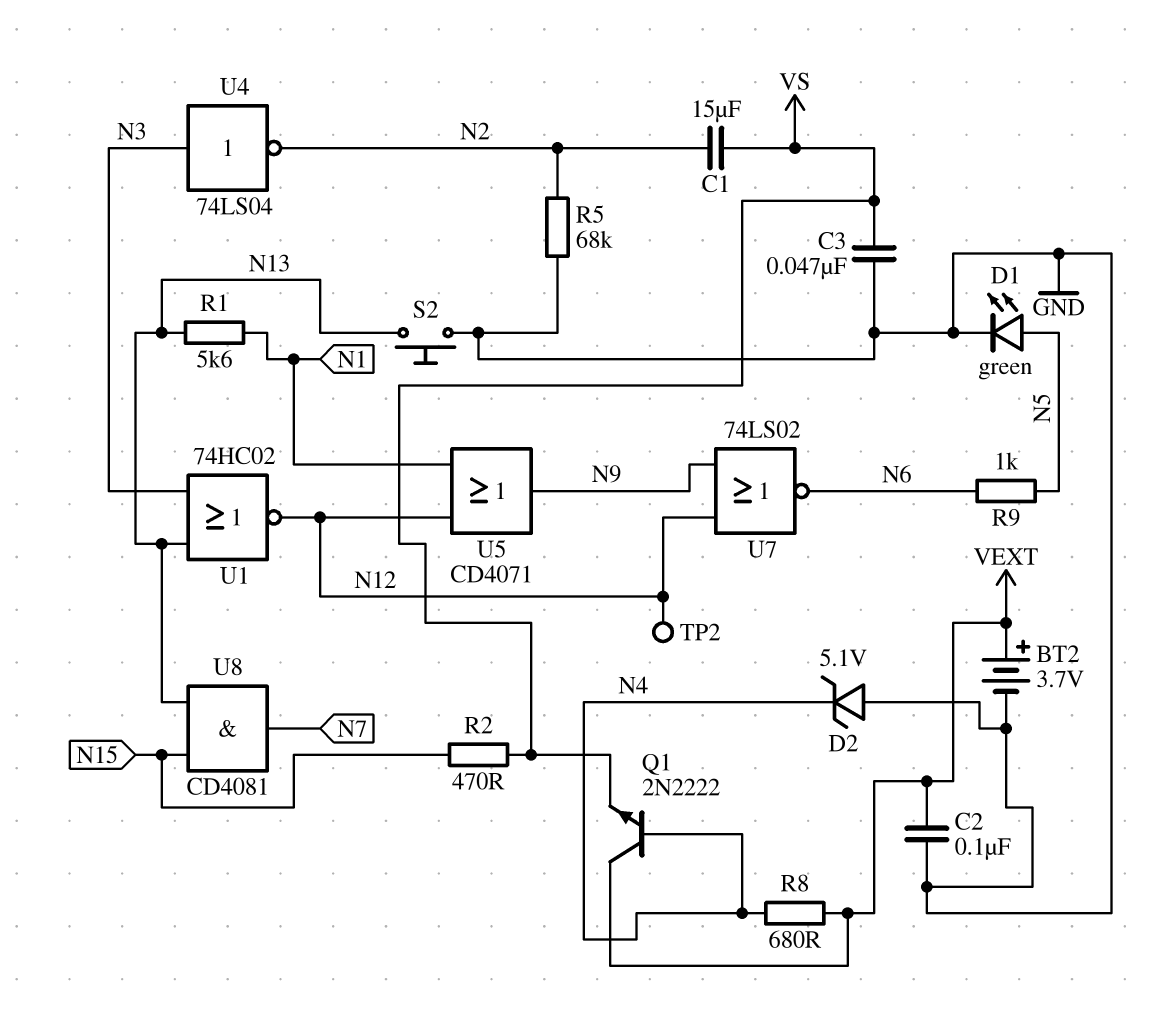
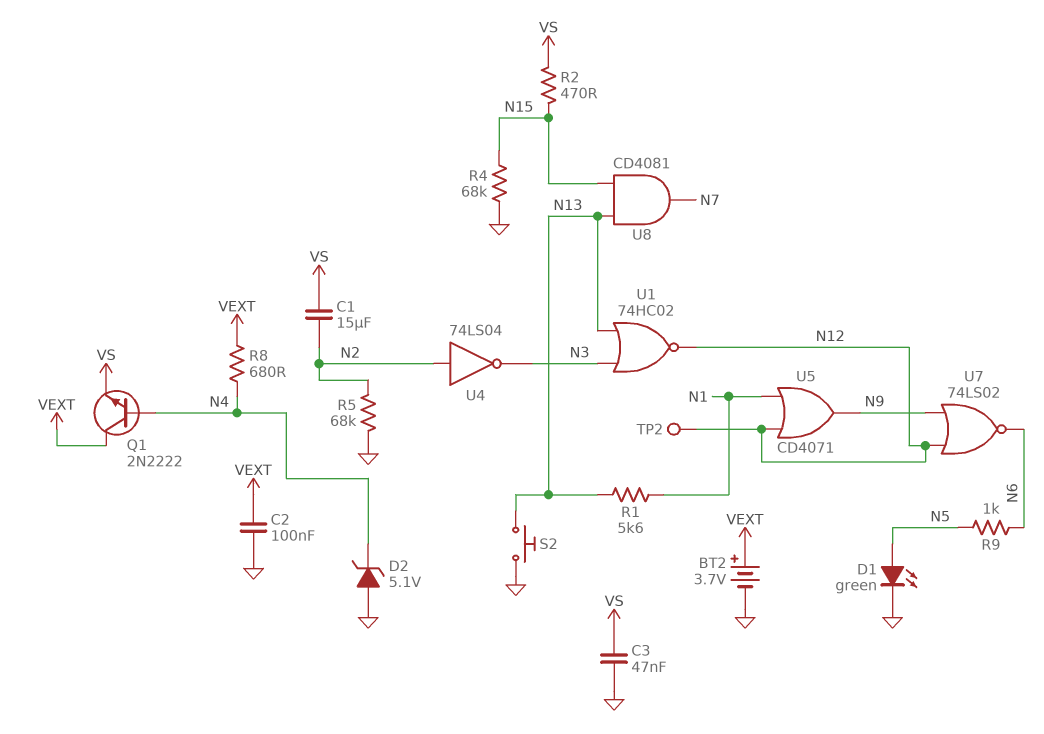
R4: none -> 68k (GND, N15)
U4: NOT 74LS04 (in N3, out N2) -> NOT 74LS04 (in N2, out N3)

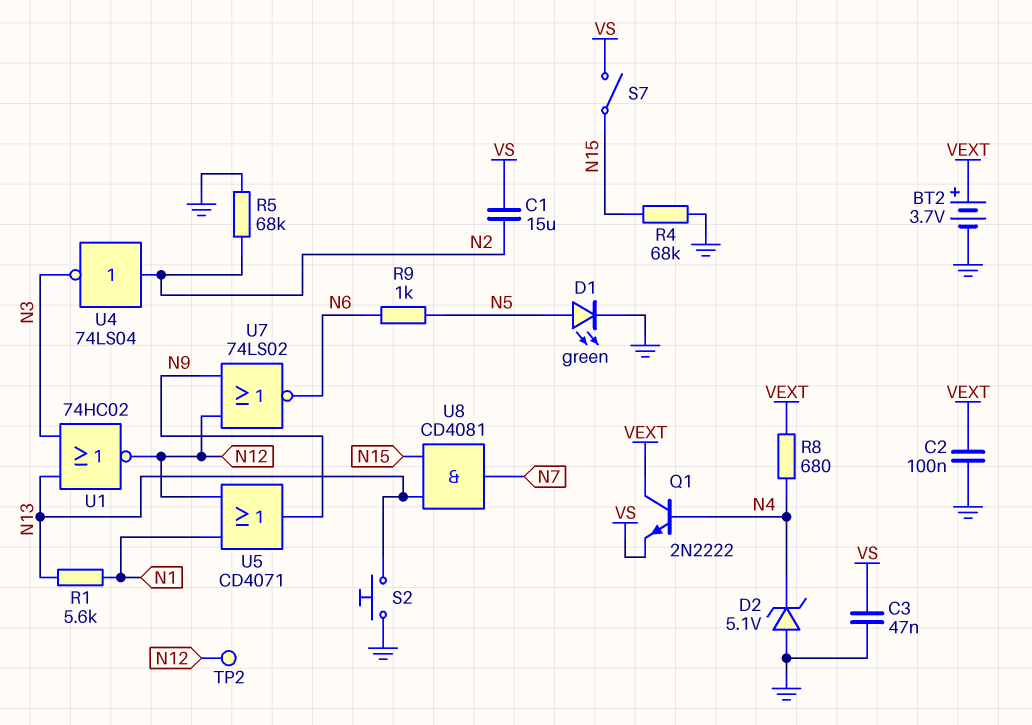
R2: 470 (N15, VS) -> none
S7: none -> switch (N15, VS)

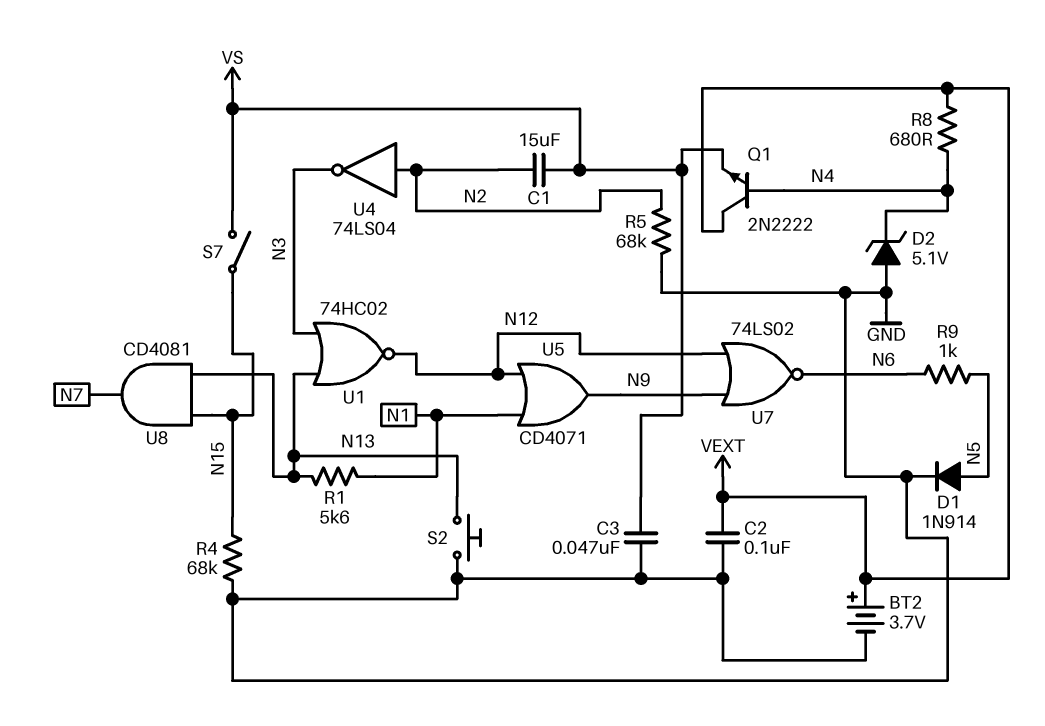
D1: LED green (A N5, K GND) -> diode 1N914 (A N5, K GND)
TP2: test point (N12) -> none

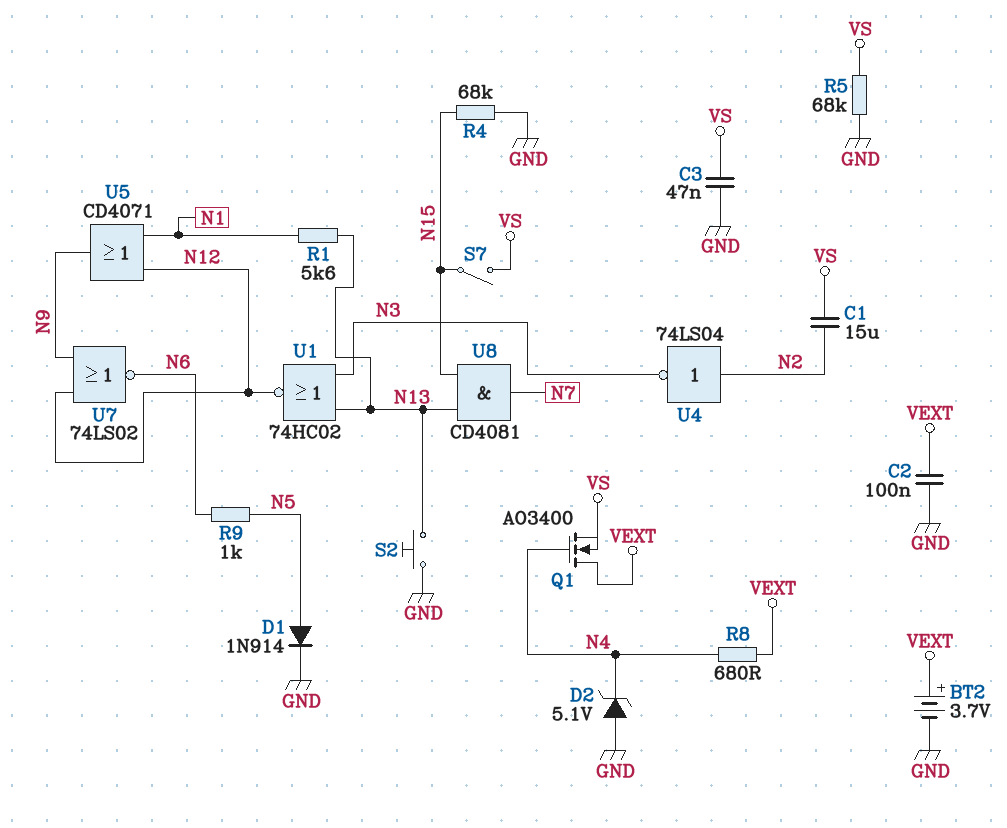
Q1: NPN 2N2222 (B N4, C VEXT, E VS) -> NMOS AO3400 (G N4, D VEXT, S VS)
R5: 68k (GND, N2) -> 68k (GND, VS)

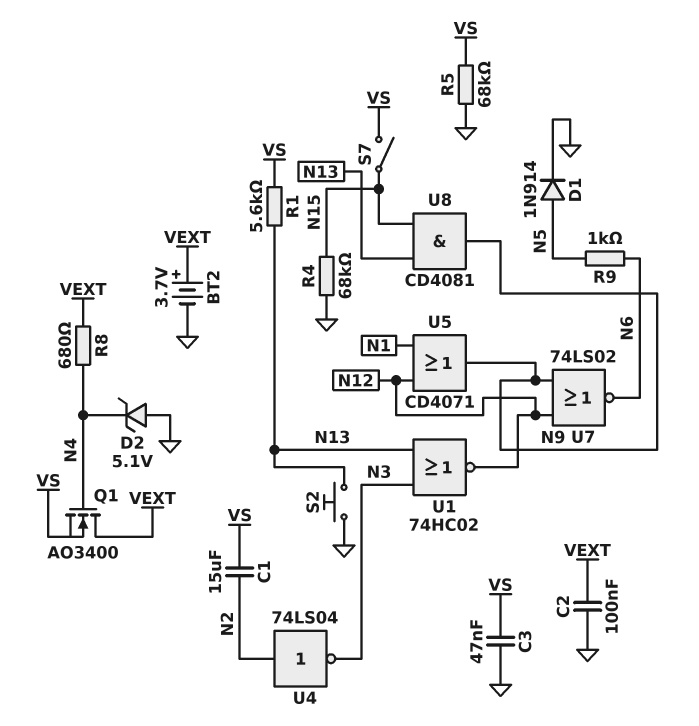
R1: 5.6k (N1, N13) -> 5.6k (N13, VS)
U8: AND CD4081 (in N13, in N15, out N7) -> AND CD4081 (in N13, in N15, out N9)

